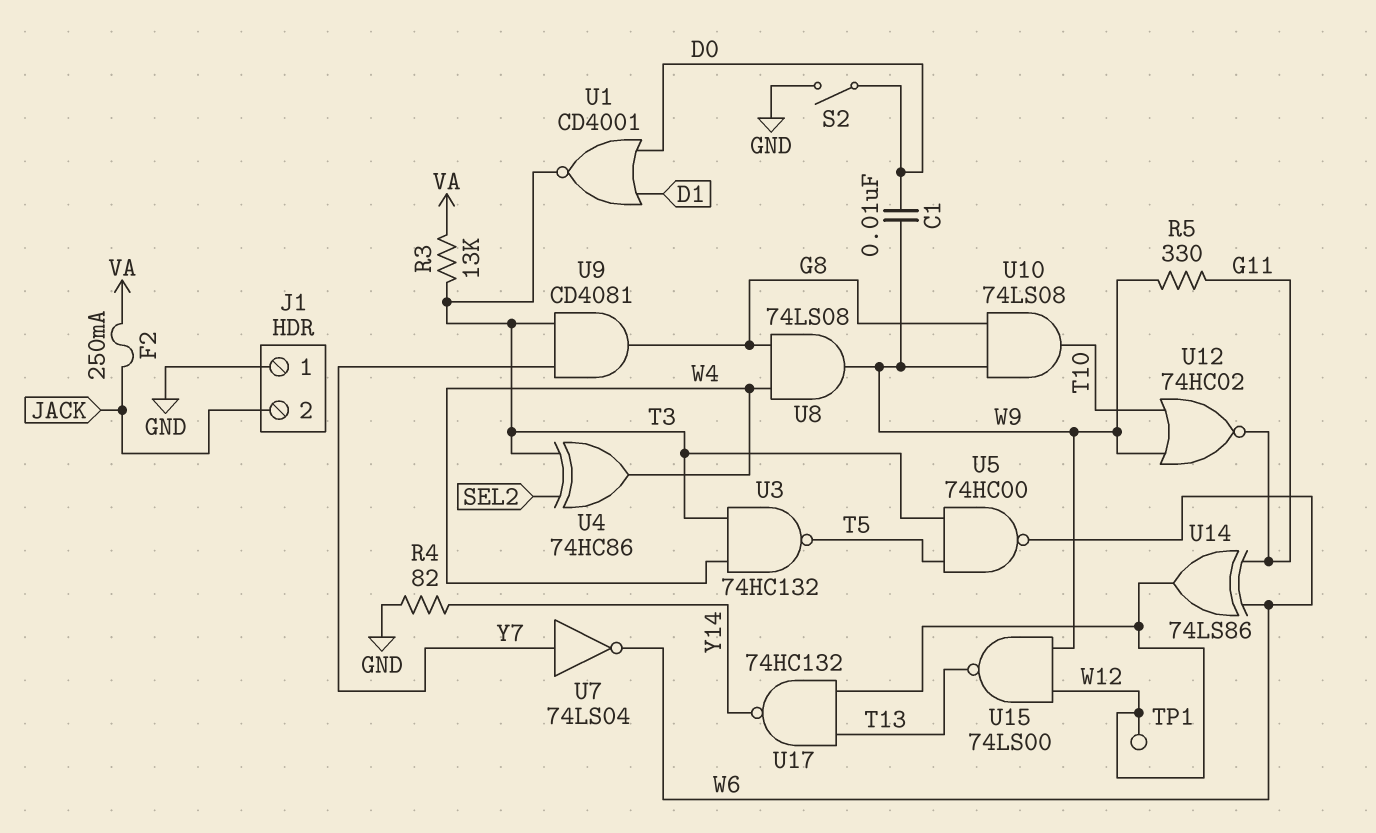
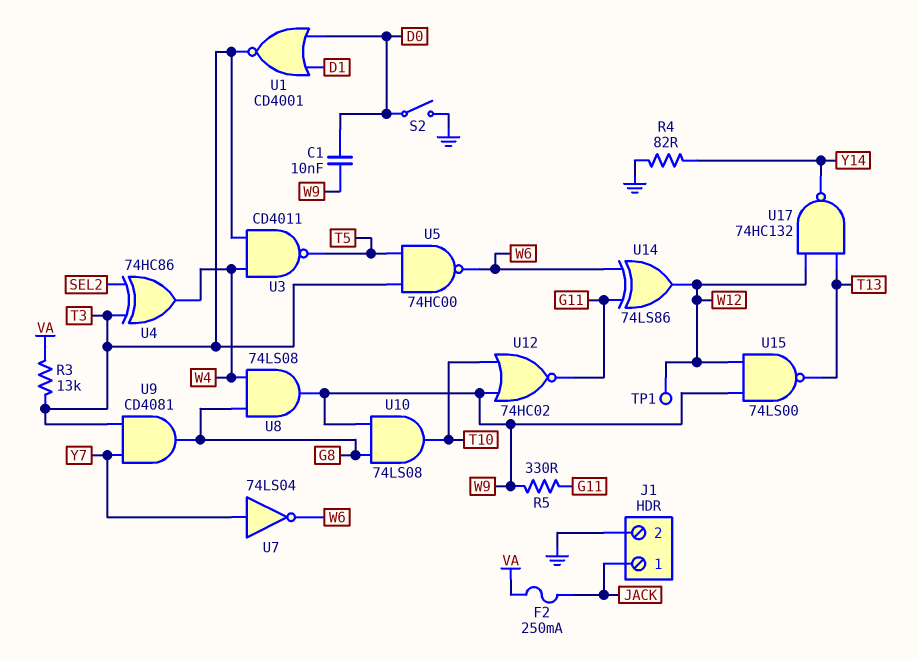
J1 pin 1: GND -> JACK
J1 pin 2: JACK -> GND
U3: NAND 74HC132 (in T3, in W4, out T5) -> NAND CD4011 (in T3, in W4, out T5)

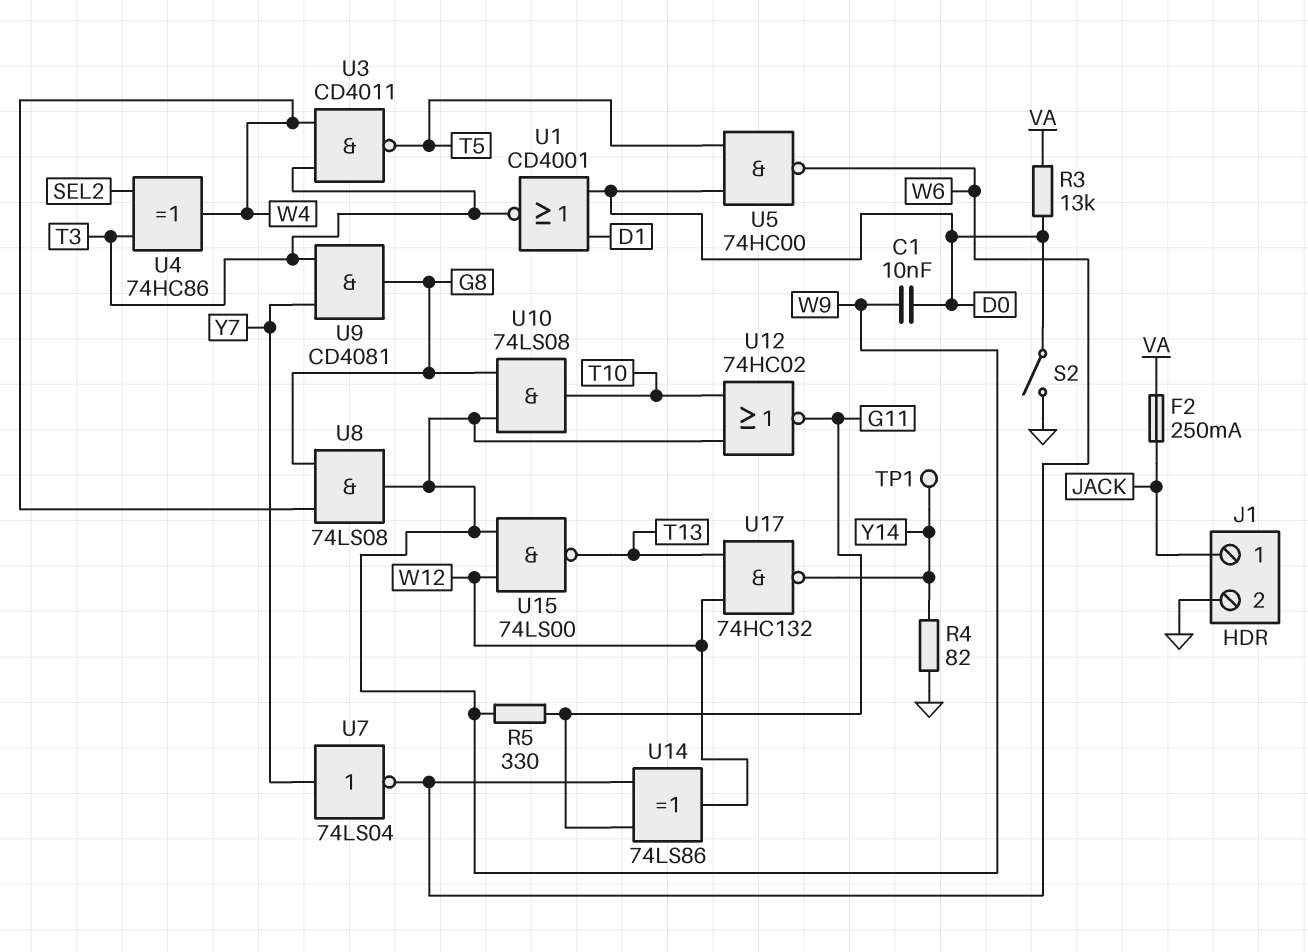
R3: 13k (T3, VA) -> 13k (D0, VA)
TP1: test point (W12) -> test point (Y14)
U5: NAND 74HC00 (in T3, in T5, out W6) -> NAND 74HC00 (in D0, in T5, out W6)

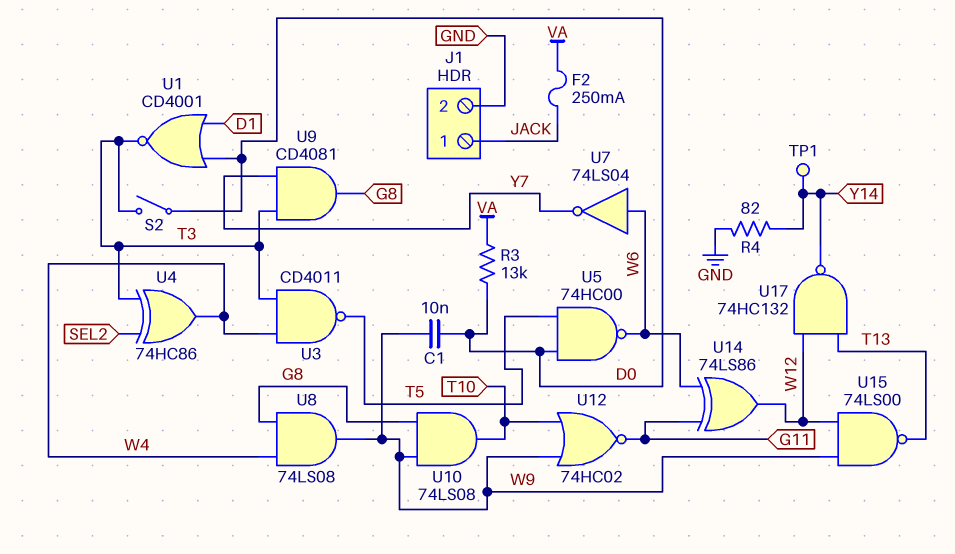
R5: 330 (G11, W9) -> none
S2: switch (D0, GND) -> switch (D0, T3)
U7: NOT 74LS04 (in Y7, out W6) -> NOT 74LS04 (in W6, out Y7)

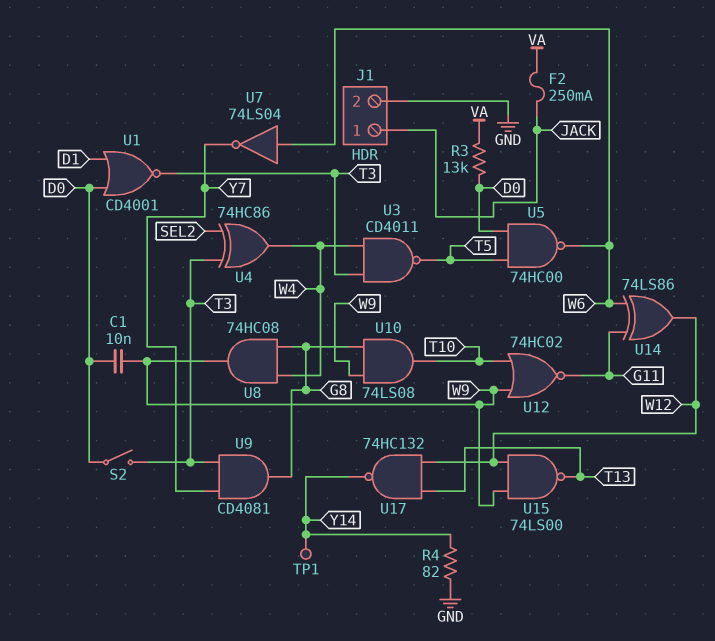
U8: AND 74LS08 (in G8, in W4, out W9) -> AND 74HC08 (in G8, in W4, out W9)

